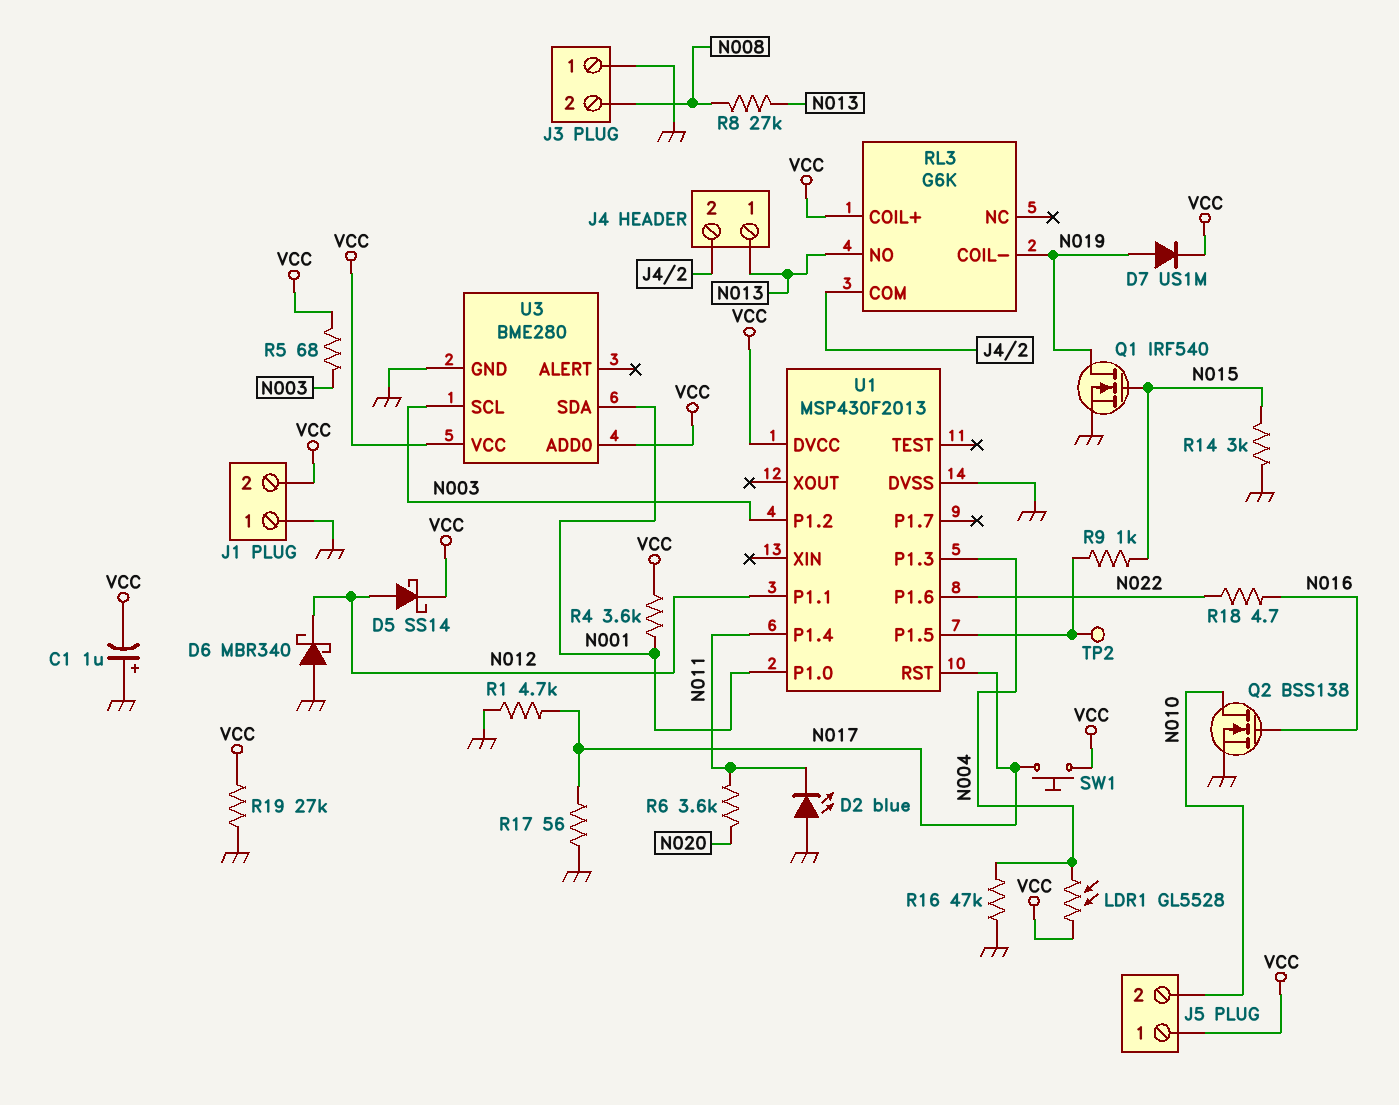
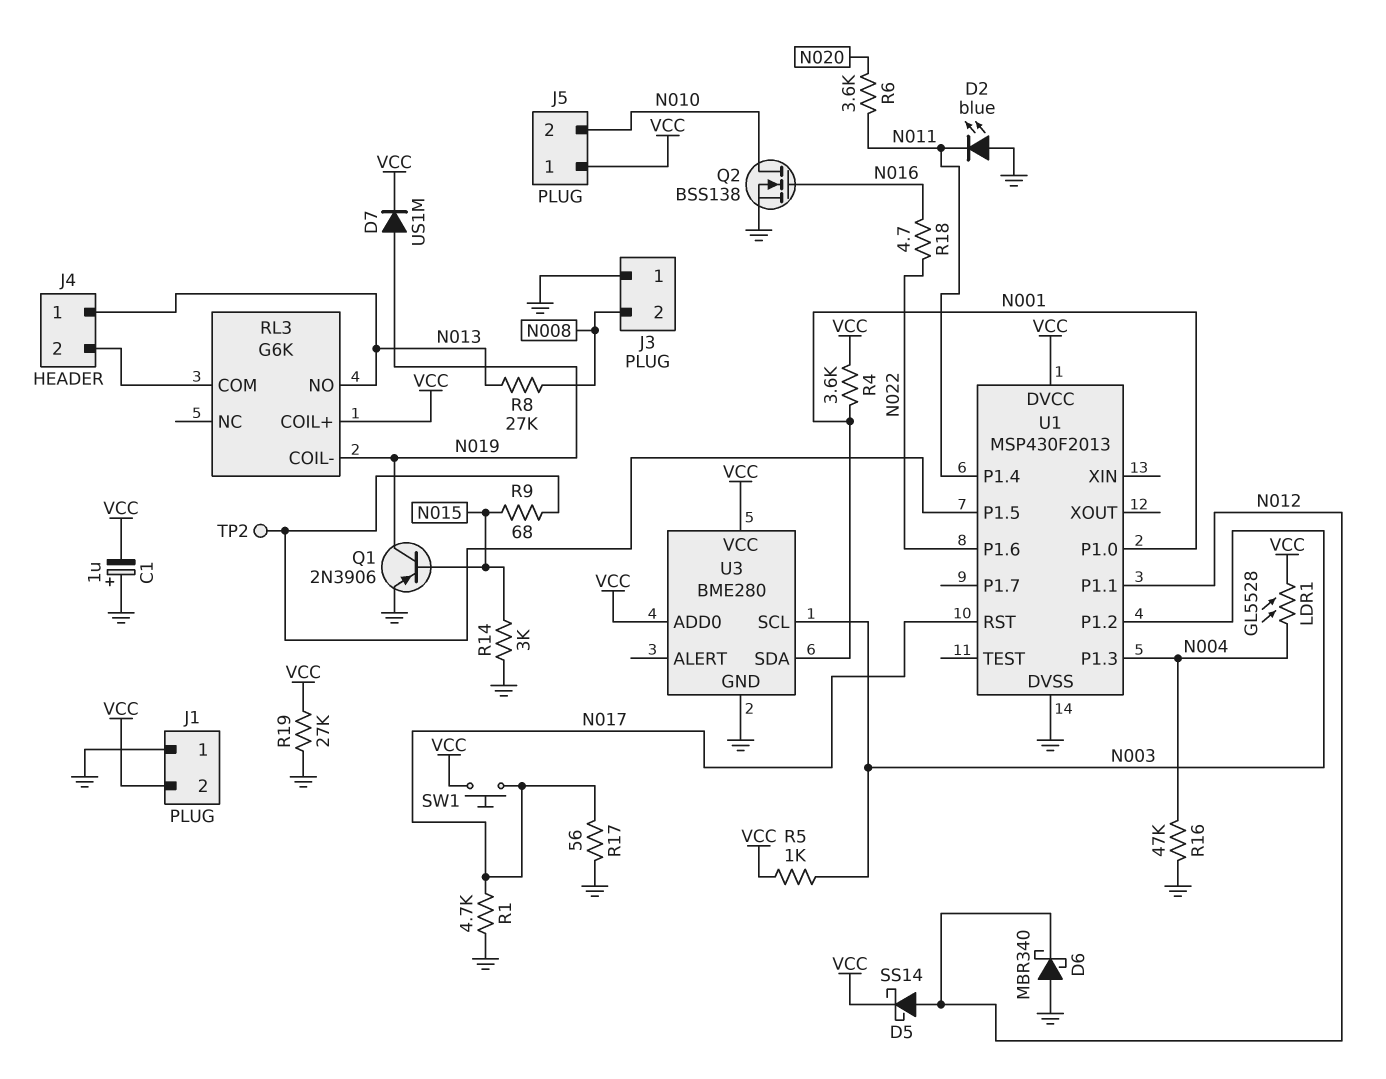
Q1: NMOS IRF540 (G N015, D N019, S GND) -> PNP 2N3906 (B N015, C N019, E GND)
R5: 68 (N003, VCC) -> 1k (N003, VCC)
R9: 1k (N015, U1/P1.5) -> 68 (N015, U1/P1.5)

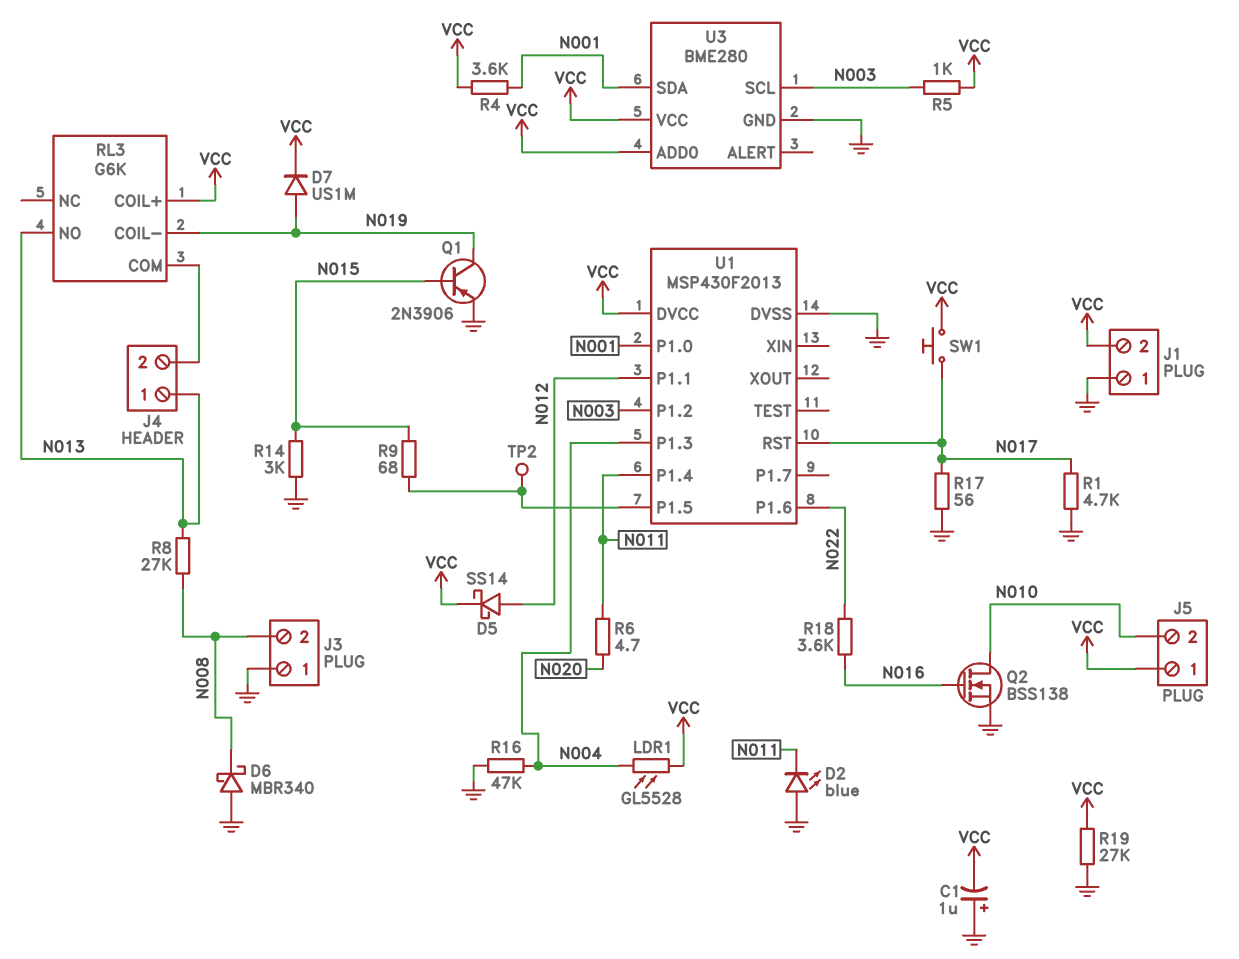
D6: schottky MBR340 (A GND, K N012) -> schottky MBR340 (A GND, K N008)
R6: 3.6k (N011, N020) -> 4.7 (N011, N020)
R18: 4.7 (N016, N022) -> 3.6k (N016, N022)

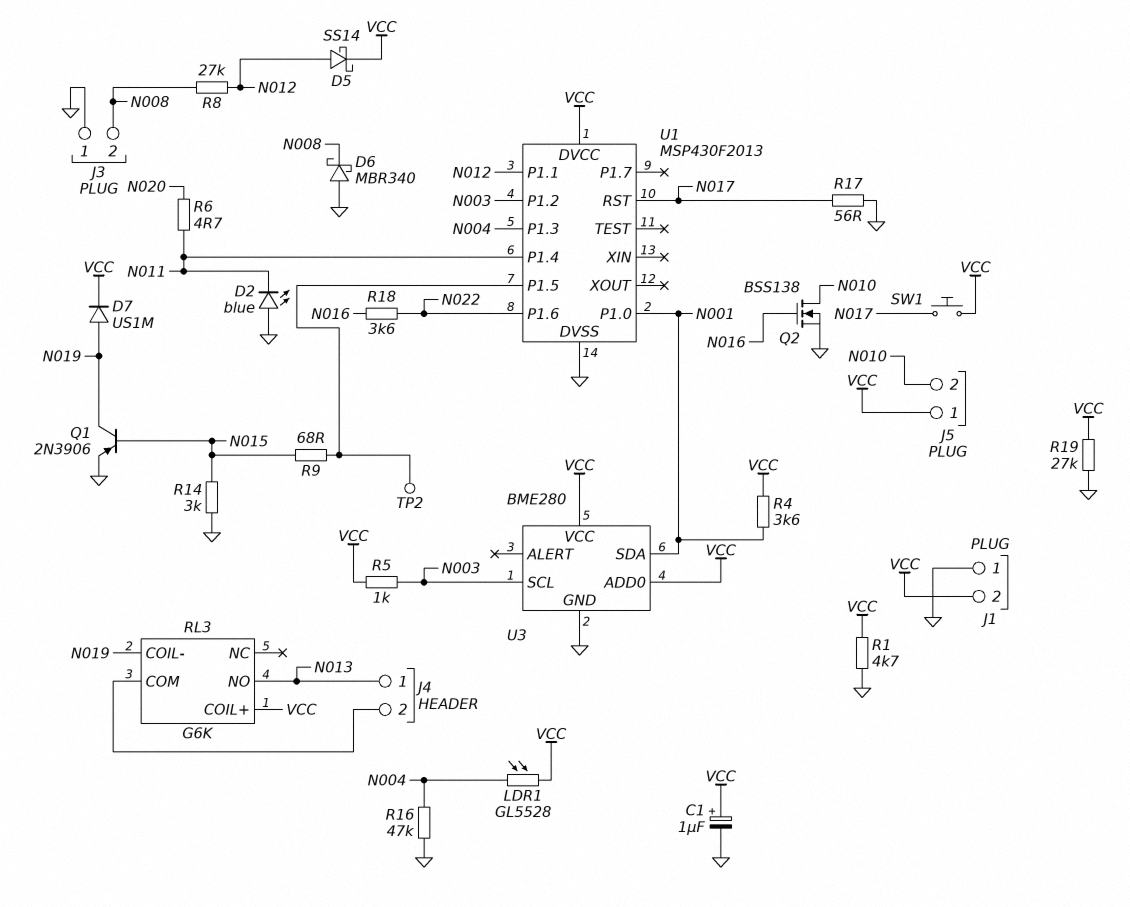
C1: 1uF (plus GND, minus VCC) -> 1uF (plus VCC, minus GND)
R1: 4.7k (GND, N017) -> 4.7k (GND, VCC)
R8: 27k (N008, N013) -> 27k (N008, N012)

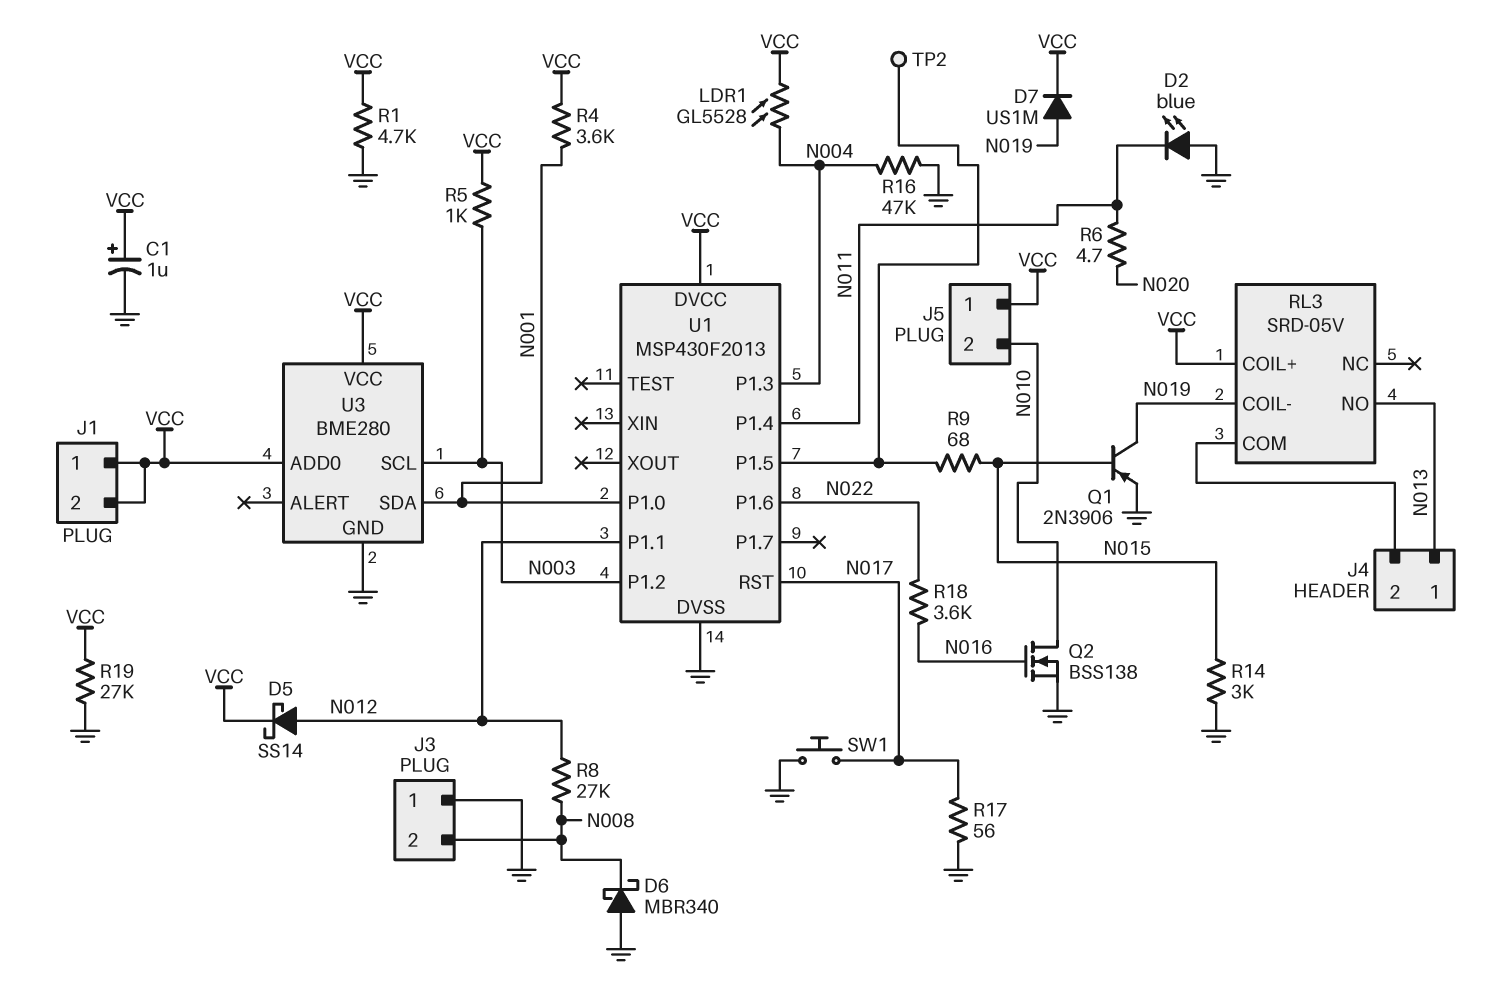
J1 pin 1: GND -> VCC
RL3: G6K -> SRD-05V
SW1: button (N017, VCC) -> button (GND, N017)

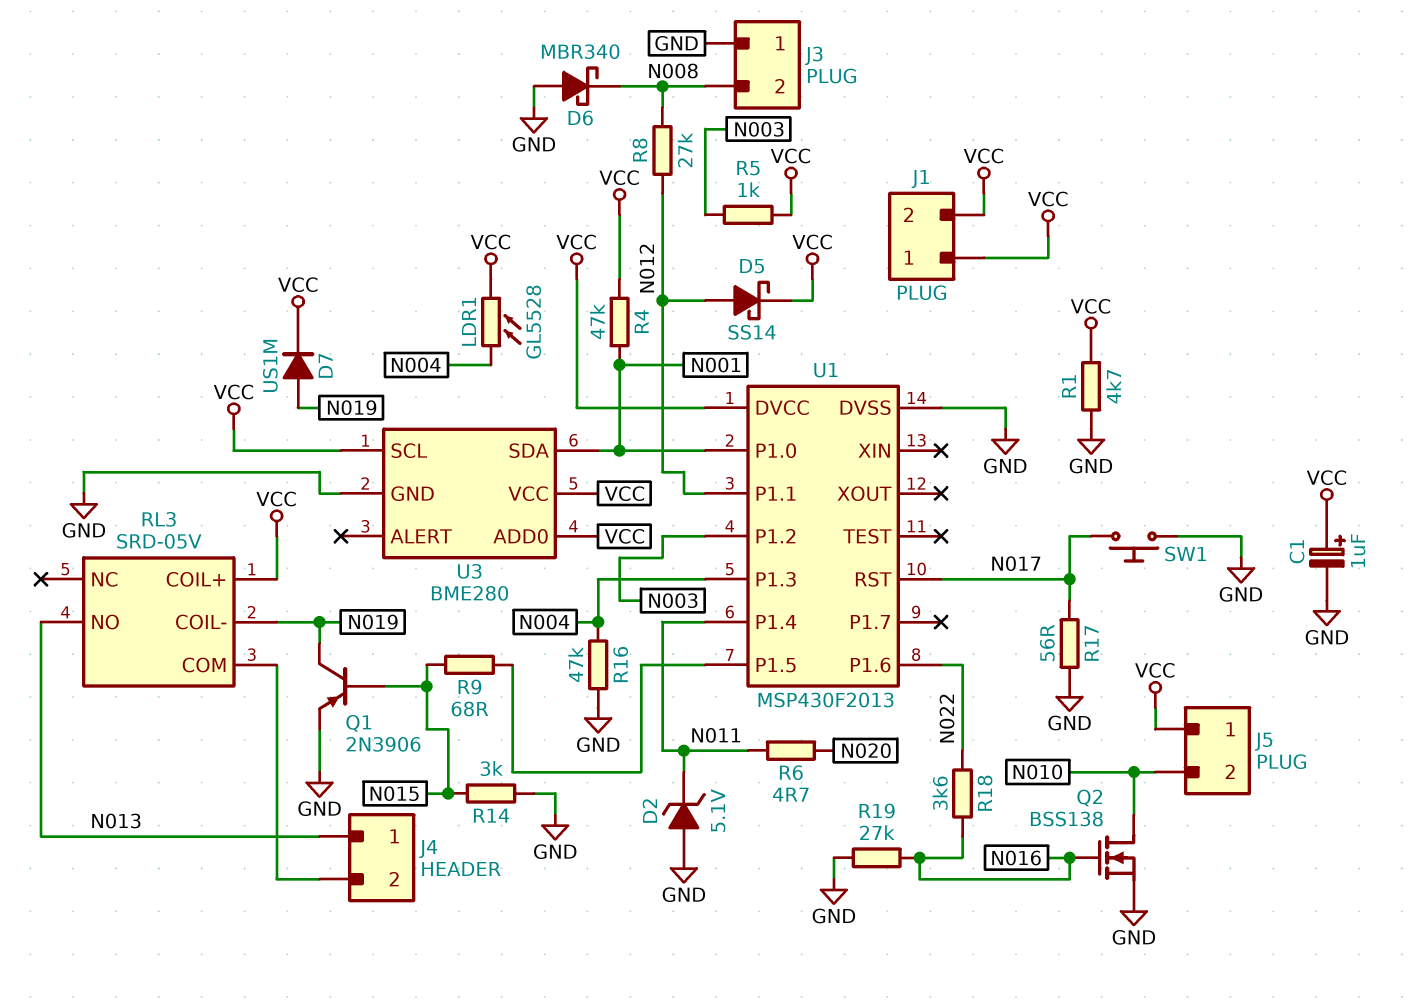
D2: LED blue (A GND, K N011) -> zener 5.1V (A GND, K N011)
R4: 3.6k (N001, VCC) -> 47k (N001, VCC)
R19: 27k (GND, VCC) -> 27k (GND, N016)
TP2: test point (U1/P1.5) -> none
U3 pin SCL: N003 -> VCC

